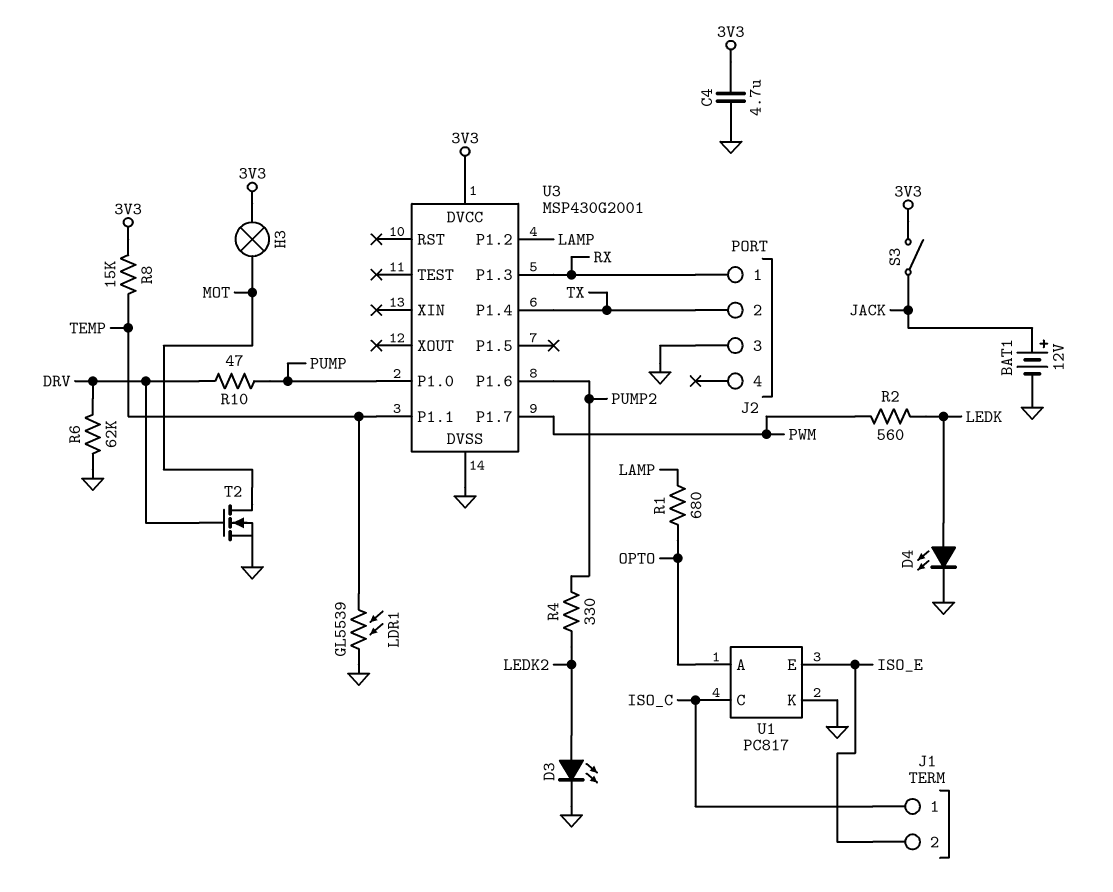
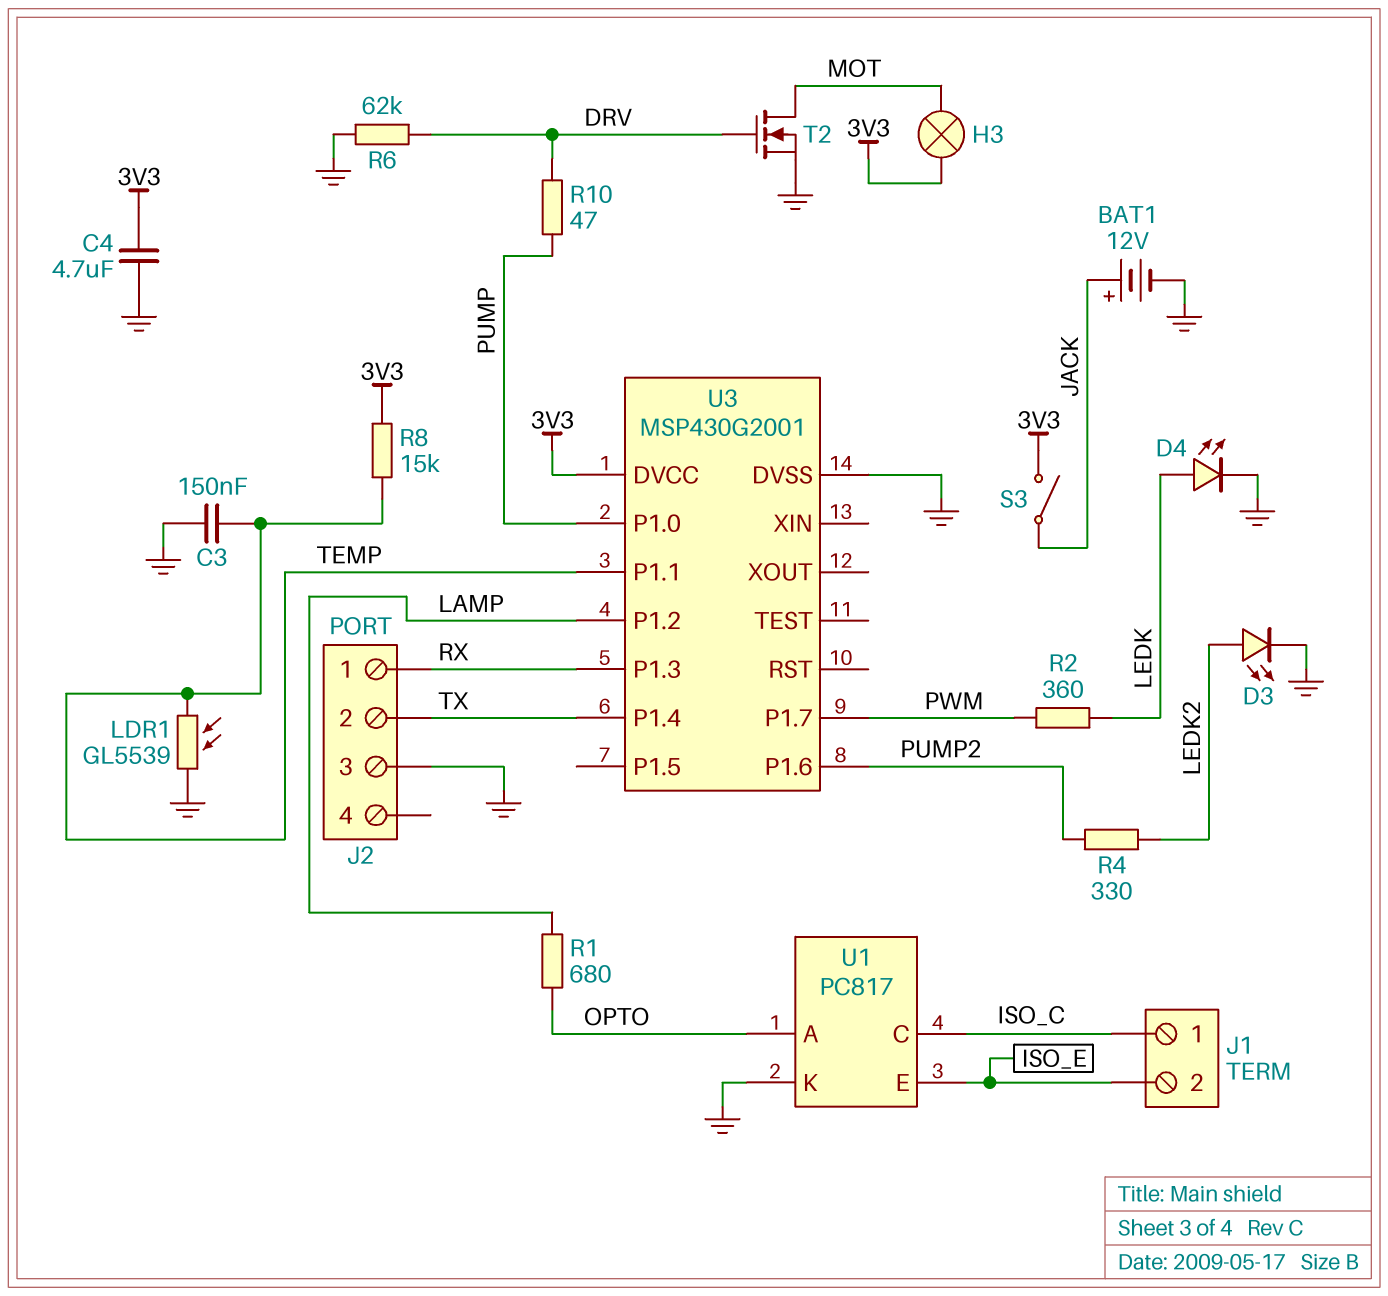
C3: none -> 150nF (GND, TEMP)
R2: 560 (LEDK, PWM) -> 360 (LEDK, PWM)

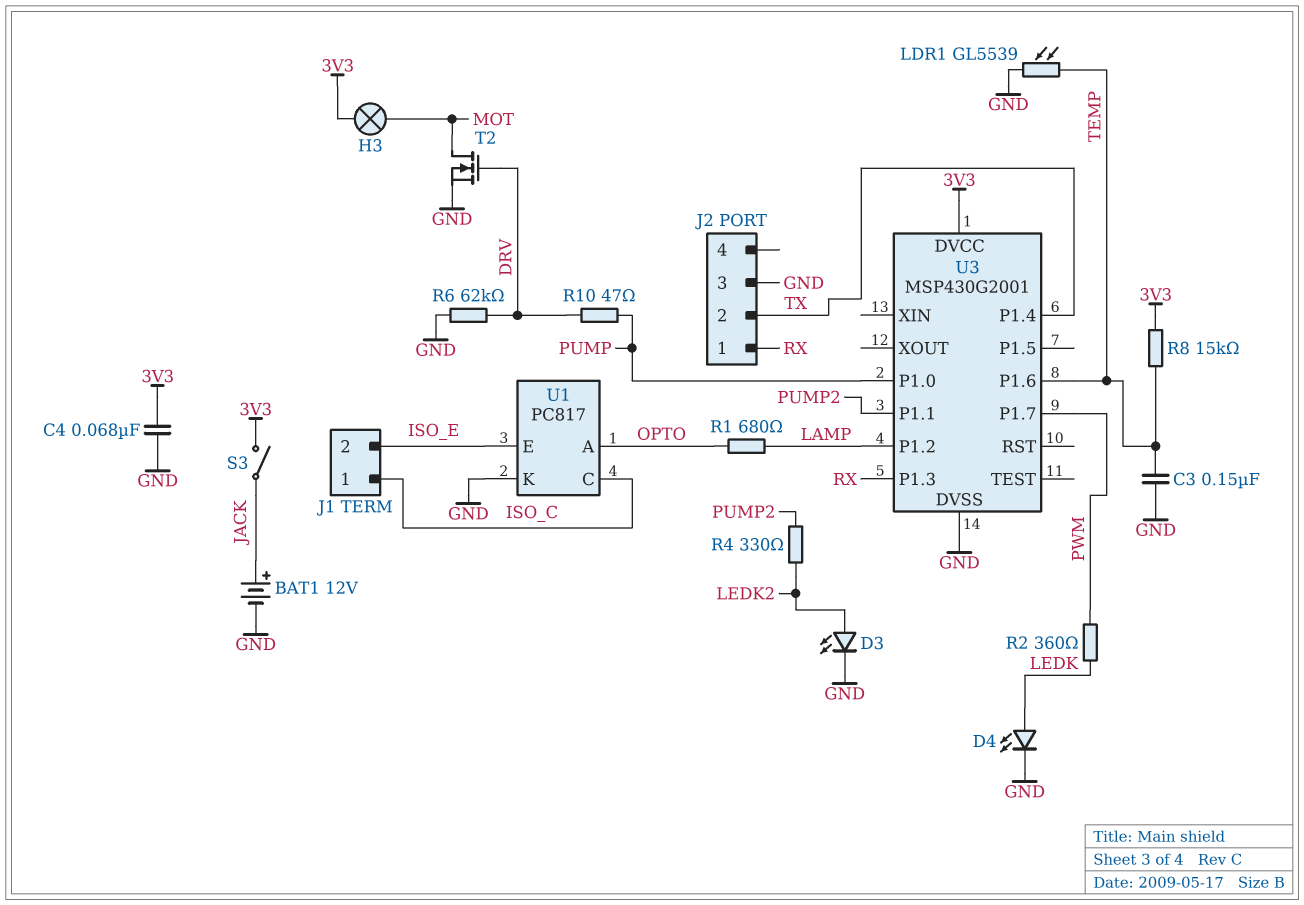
C4: 4.7uF (3V3, GND) -> 68nF (3V3, GND)
U3 pin P1.1: TEMP -> PUMP2
U3 pin P1.6: PUMP2 -> TEMP

